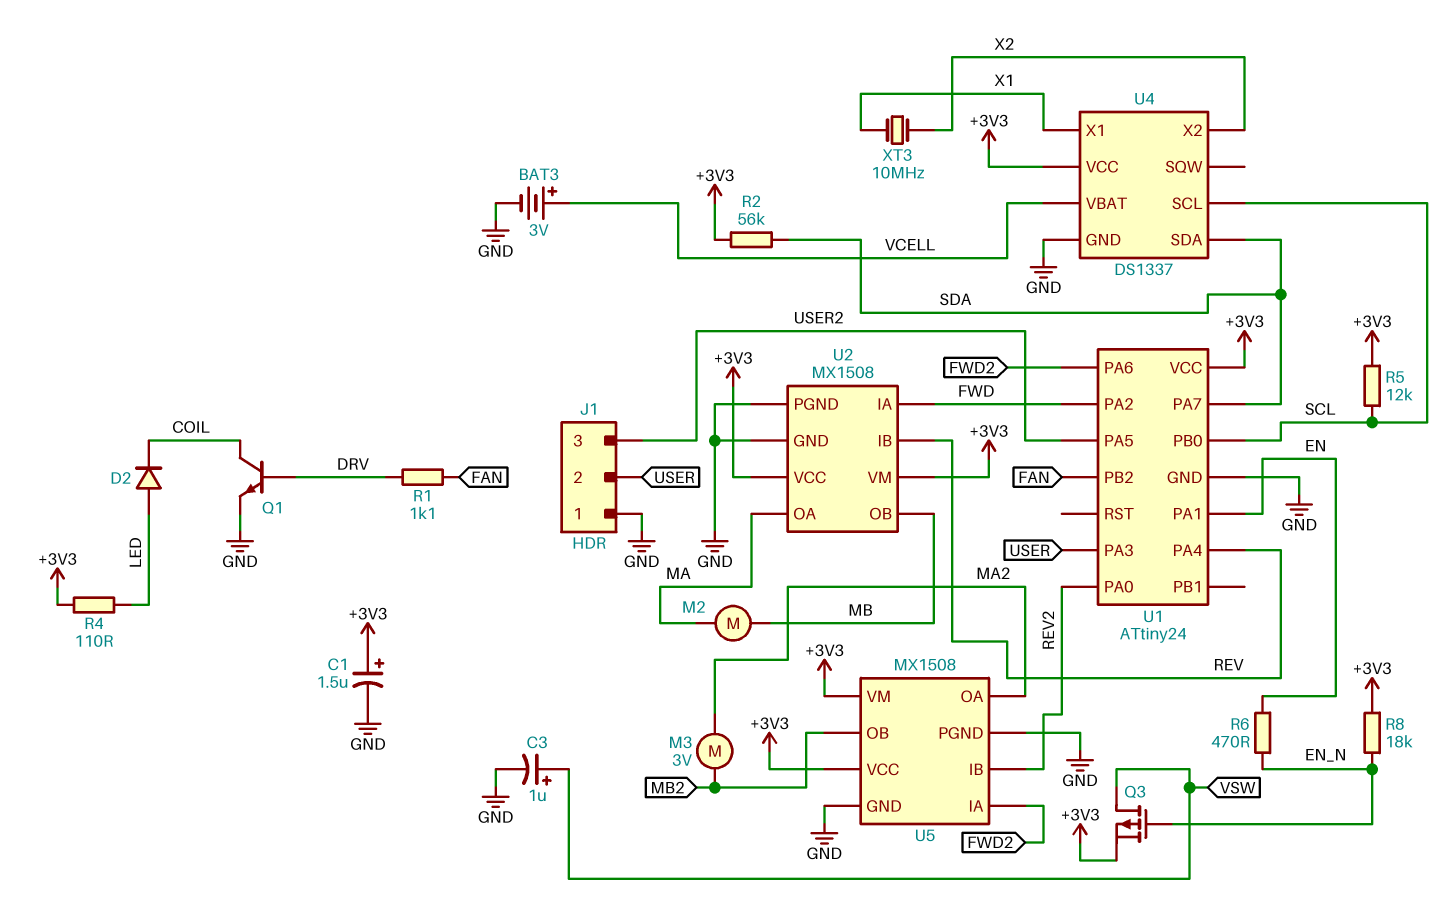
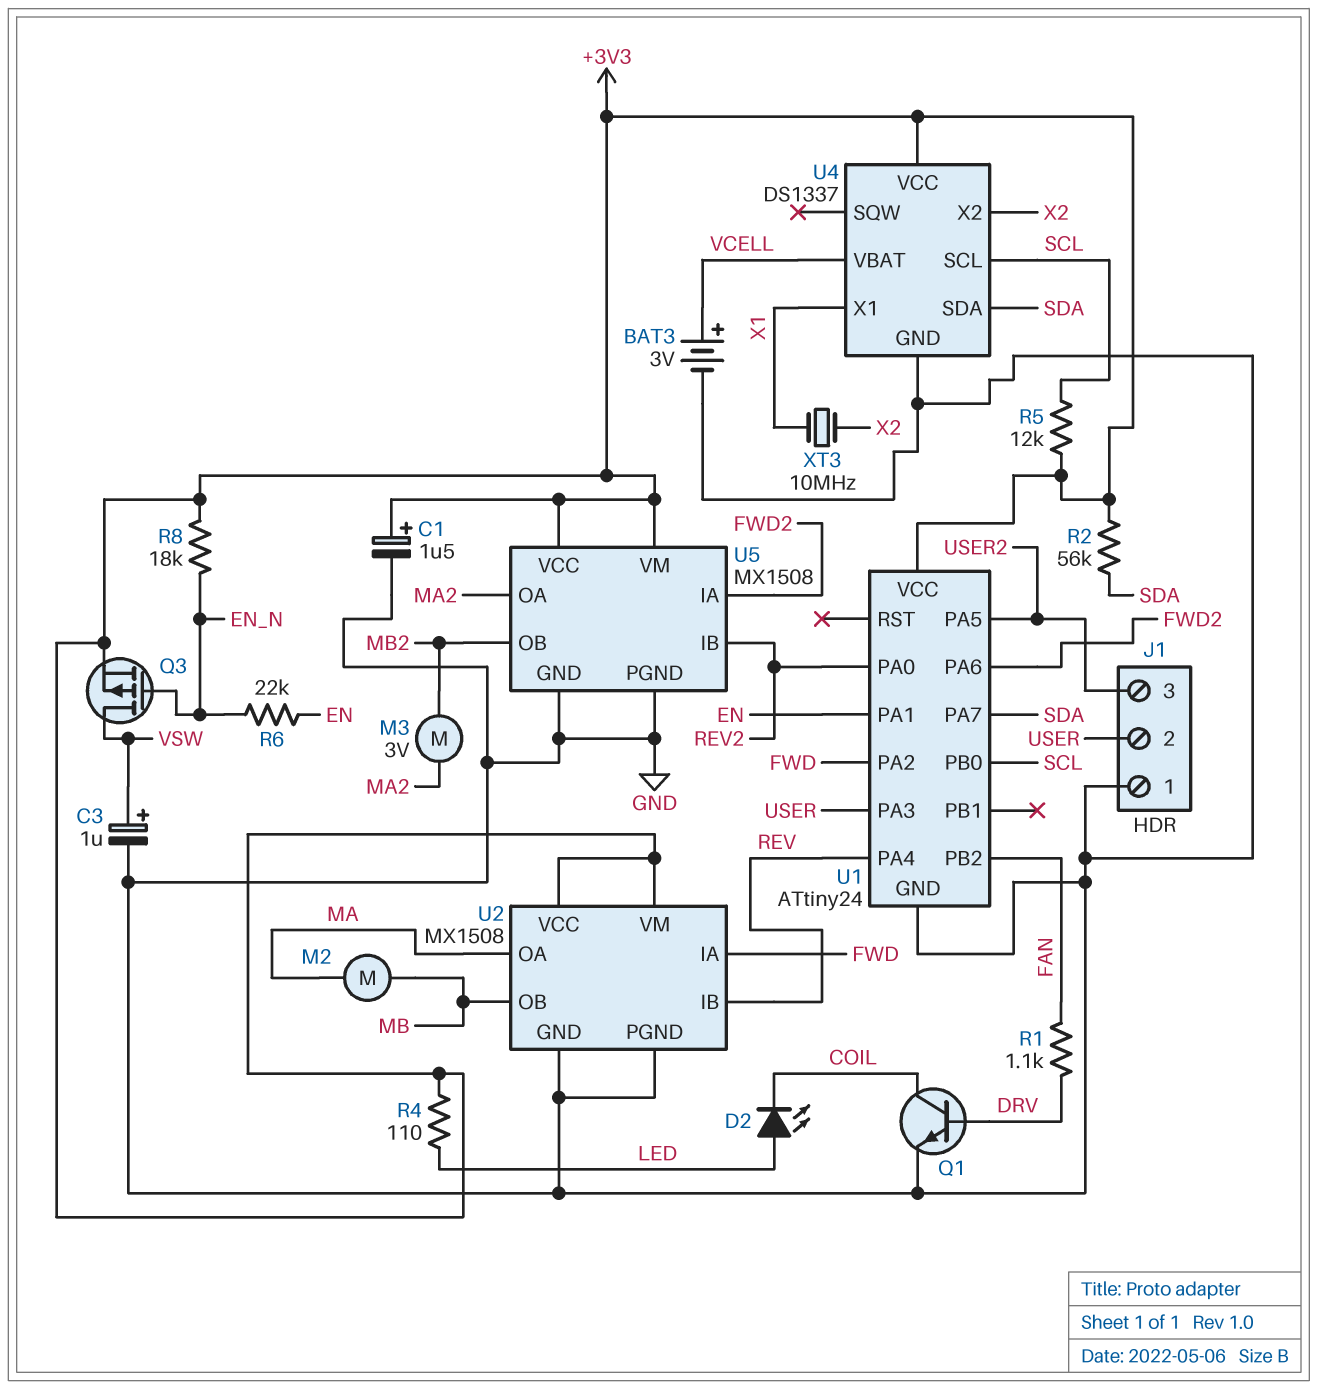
D2: diode (A LED, K COIL) -> LED (A LED, K COIL)
R6: 470 (EN, EN_N) -> 22k (EN, EN_N)

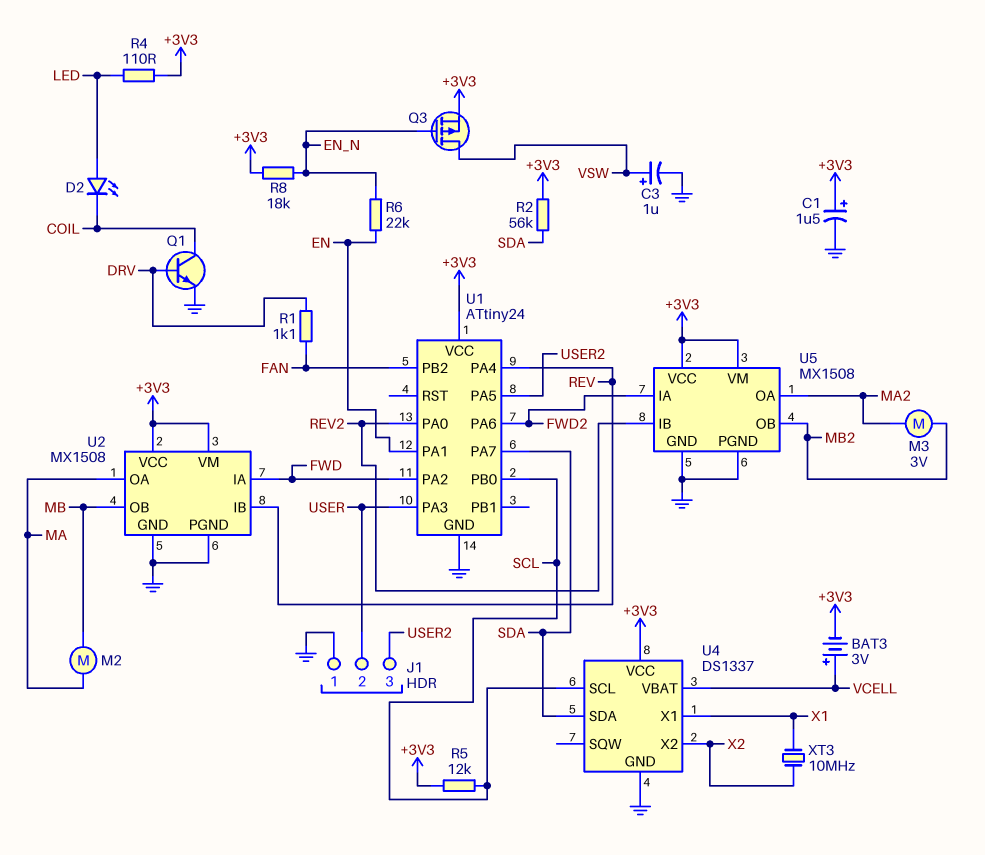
BAT3: 3V (plus VCELL, minus GND) -> 3V (plus VCELL, minus +3V3)

